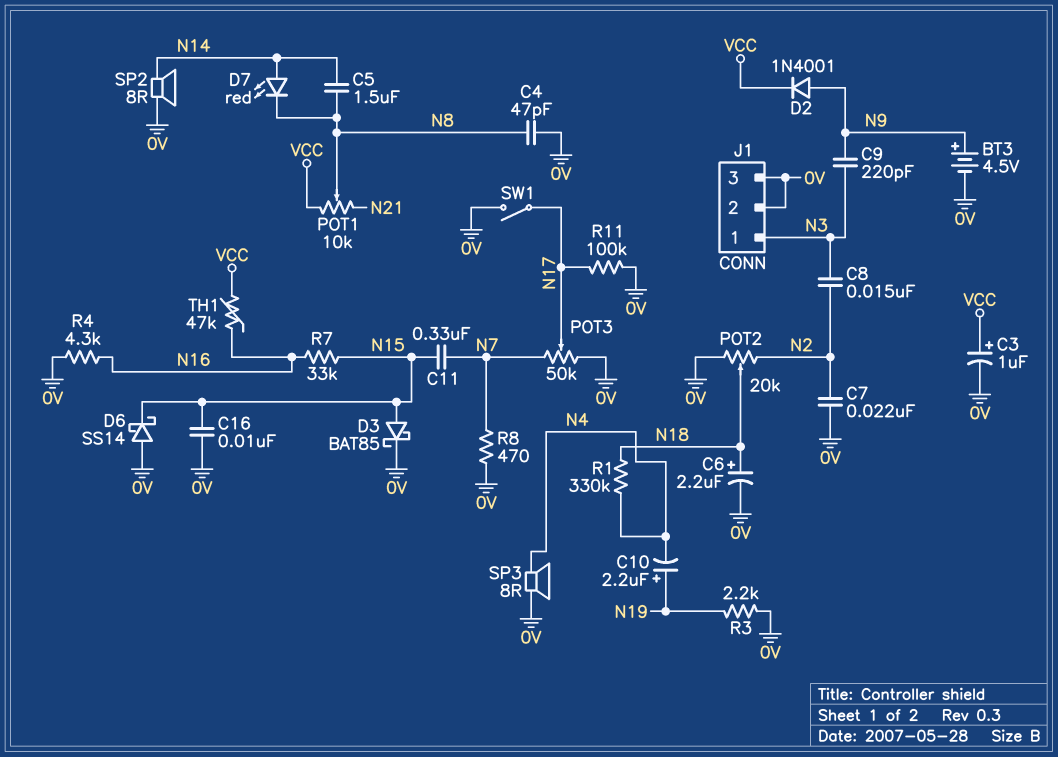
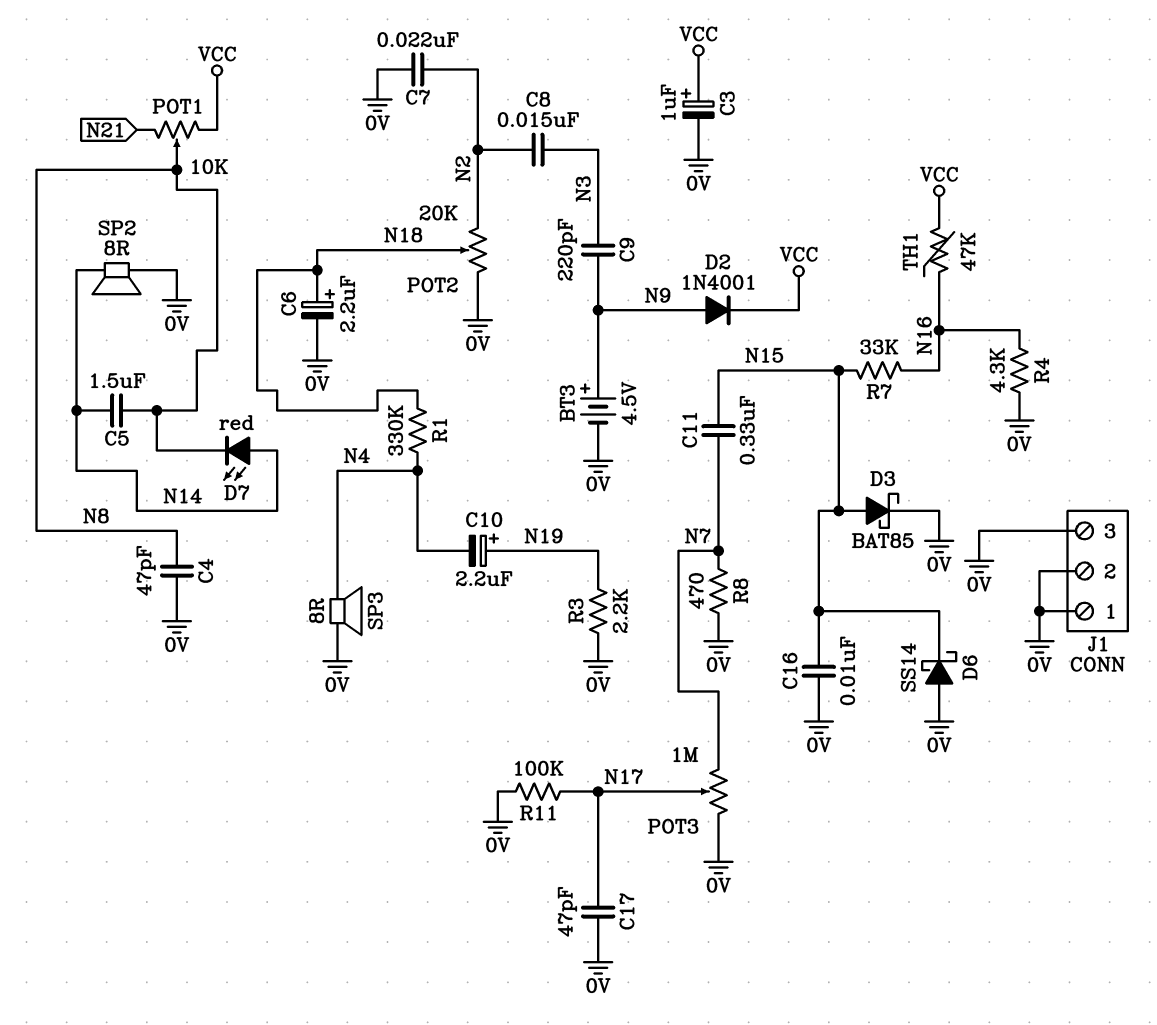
C17: none -> 47pF (0V, N17)
J1 pin 1: N3 -> 0V
POT3: 50k (0V, N7, wiper N17) -> 1M (0V, N7, wiper N17)
SW1: switch (0V, N17) -> none

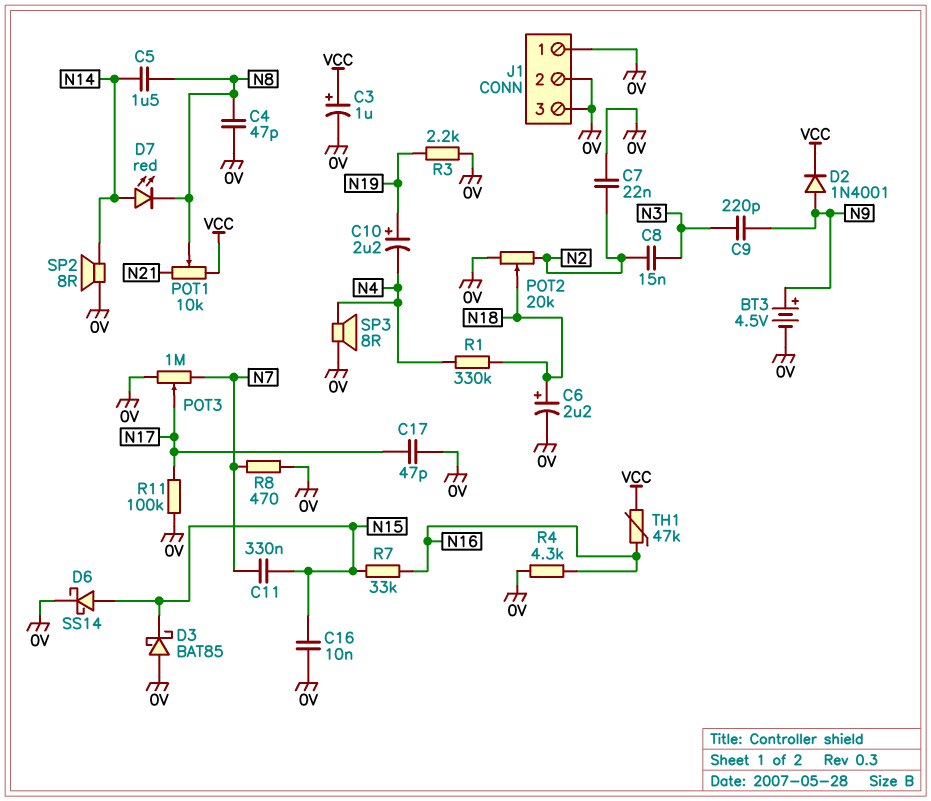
D3: schottky BAT85 (A N15, K 0V) -> schottky BAT85 (A 0V, K N15)
D6: schottky SS14 (A 0V, K N15) -> schottky SS14 (A N15, K 0V)

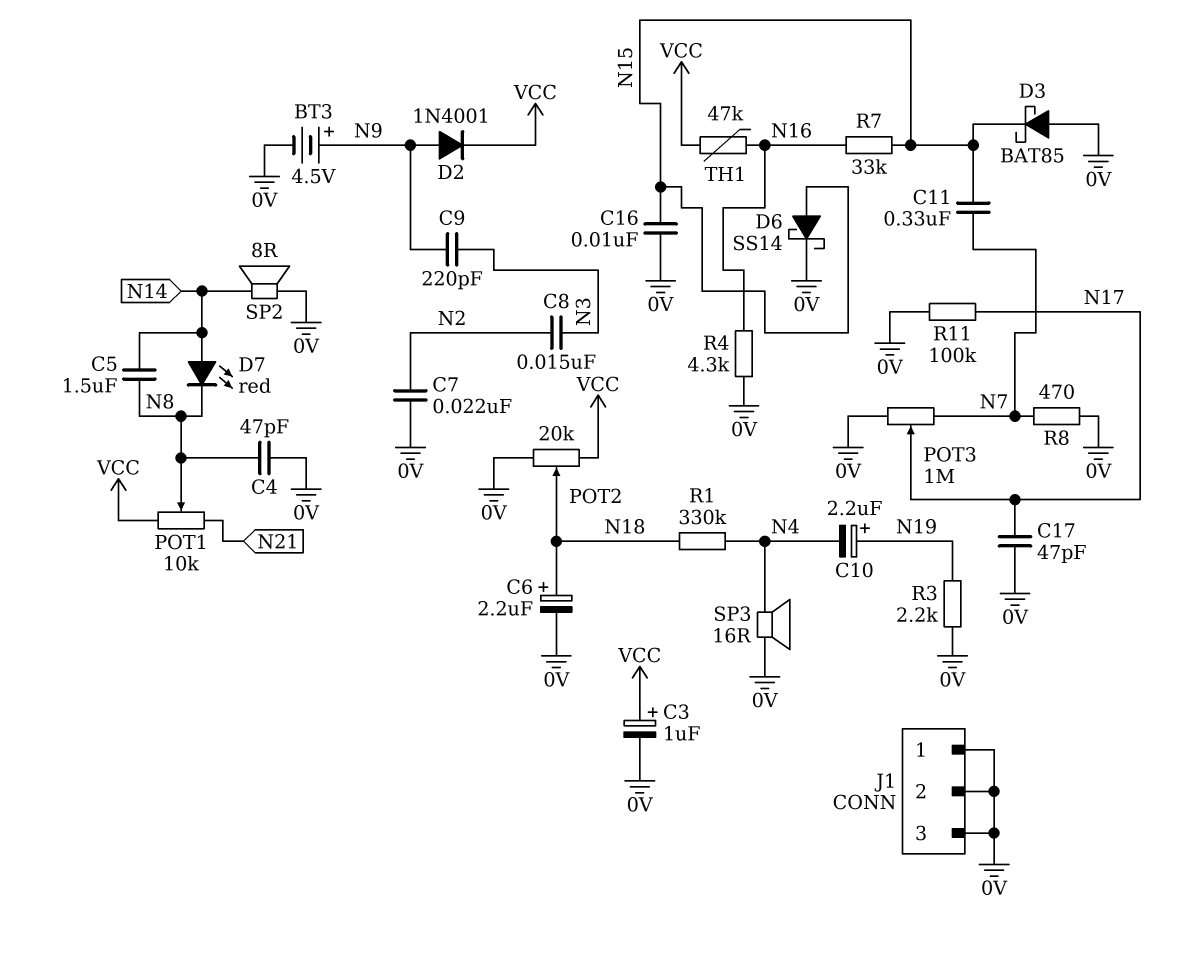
POT2: 20k (0V, N2, wiper N18) -> 20k (0V, VCC, wiper N18)
SP3: speaker 8R (0V, N4) -> speaker 16R (0V, N4)

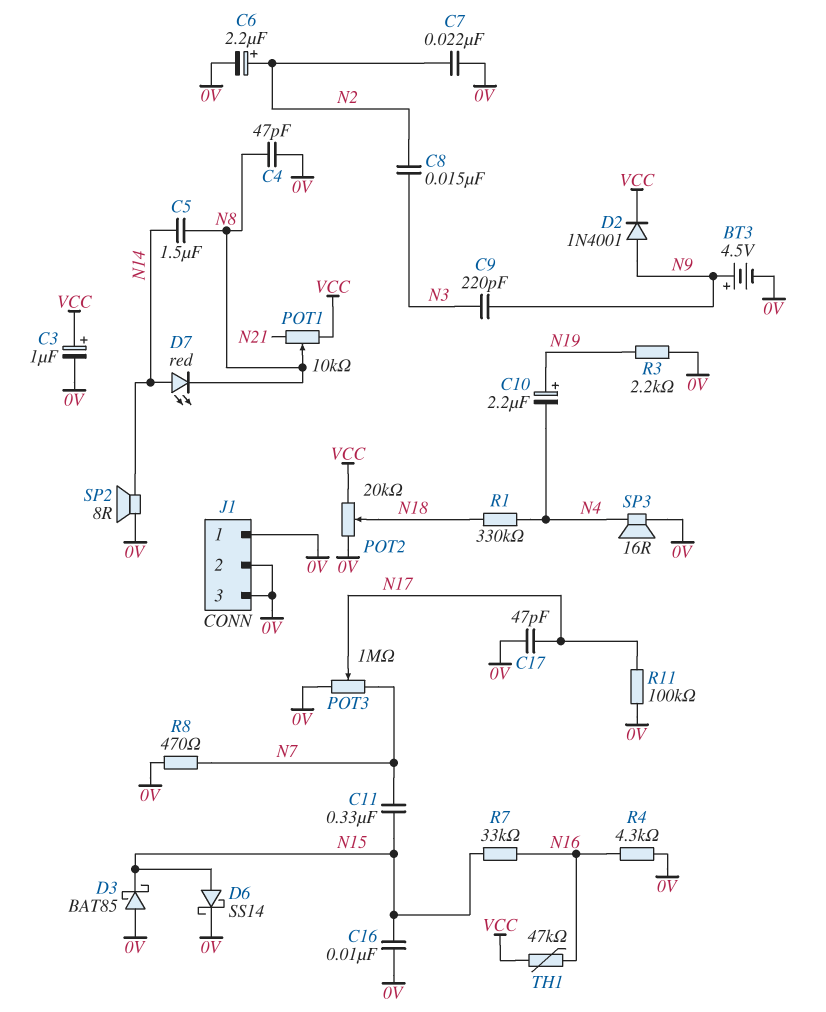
C6: 2.2uF (plus N18, minus 0V) -> 2.2uF (plus N2, minus 0V)

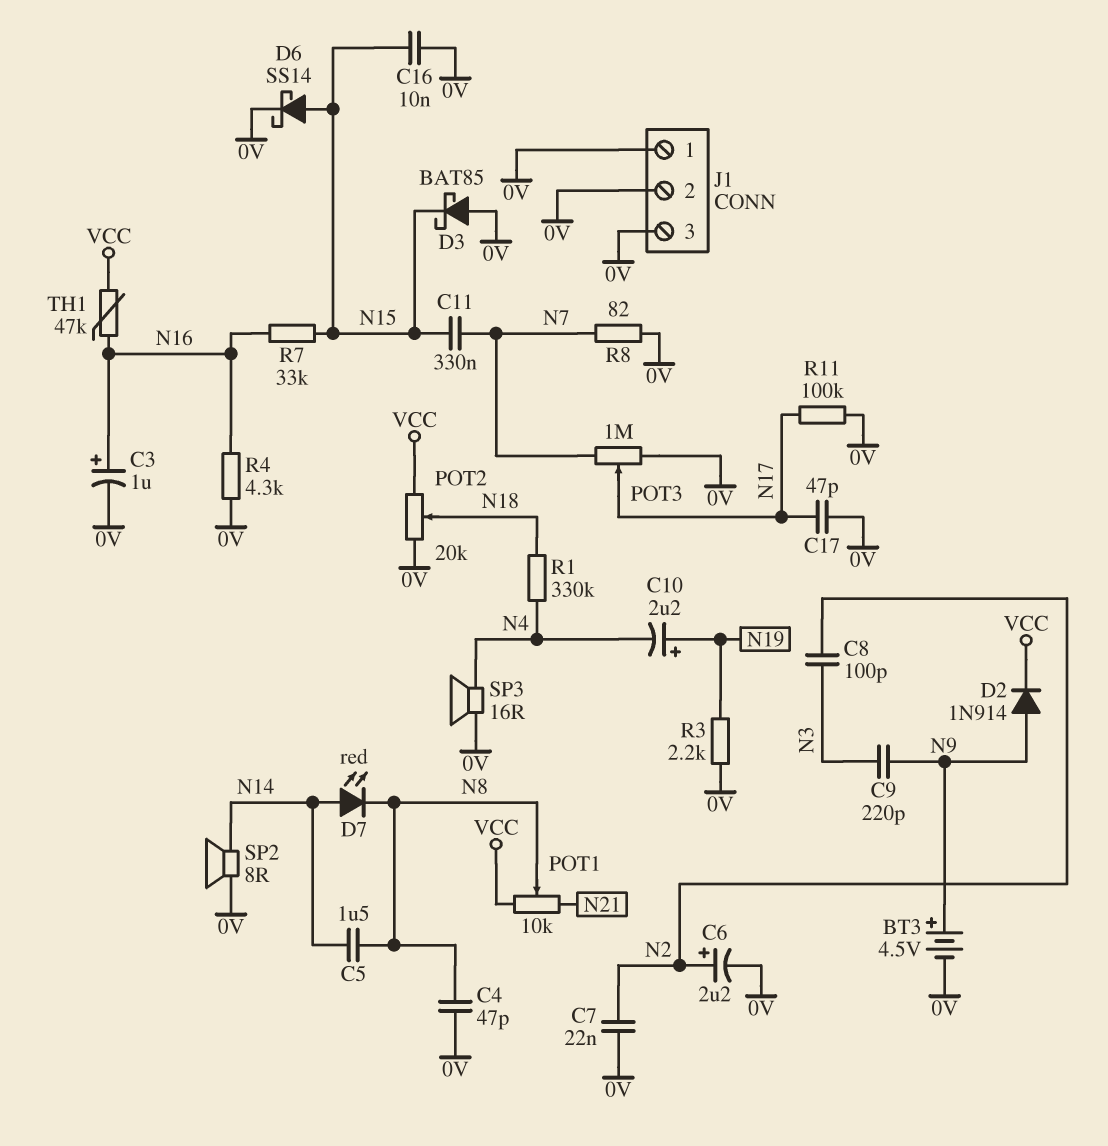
C3: 1uF (plus VCC, minus 0V) -> 1uF (plus N16, minus 0V)
C8: 15nF (N2, N3) -> 100pF (N2, N3)
D2: diode 1N4001 (A N9, K VCC) -> diode 1N914 (A N9, K VCC)
R8: 470 (0V, N7) -> 82 (0V, N7)

